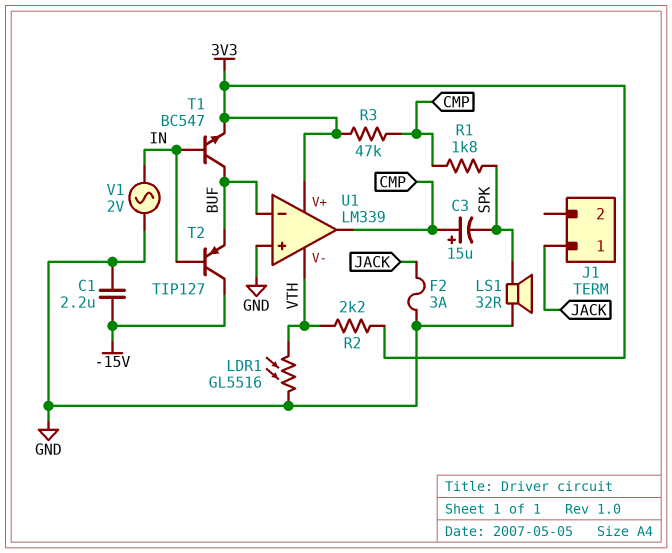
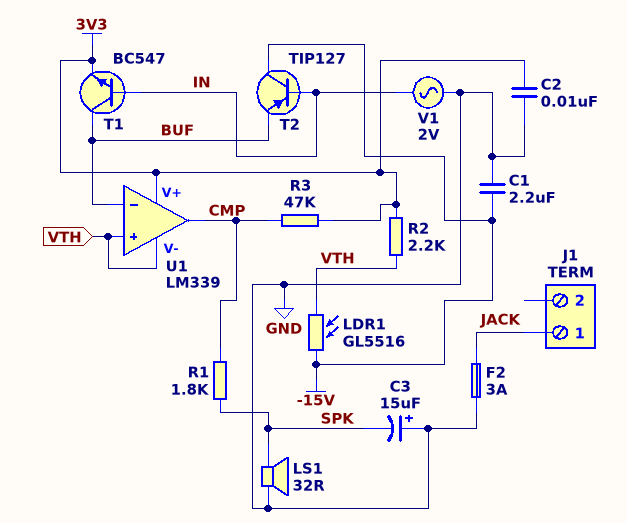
C2: none -> 10nF (3V3, GND)
C3: 15uF (plus CMP, minus SPK) -> 15uF (plus GND, minus SPK)
LDR1: GL5516 (GND, VTH) -> GL5516 (-15V, VTH)
U1 pin in+: GND -> VTH

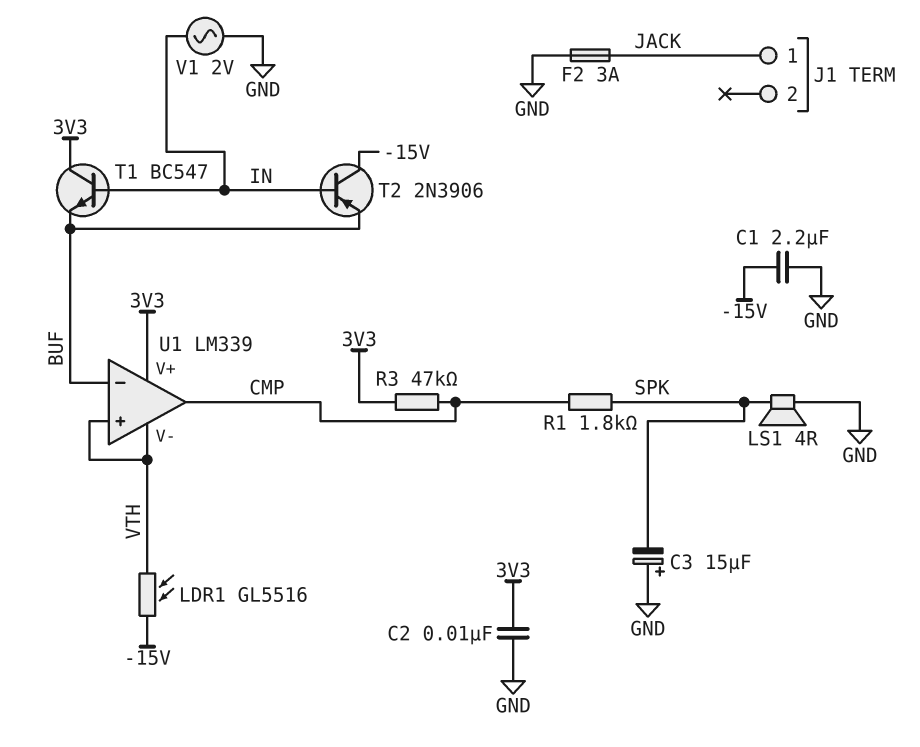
LS1: speaker 32R (GND, SPK) -> speaker 4R (GND, SPK)
R2: 2.2k (3V3, VTH) -> none
T1: NPN BC547 (B IN, C BUF, E 3V3) -> NPN BC547 (B IN, C 3V3, E BUF)
T2: PNP TIP127 (B IN, C -15V, E BUF) -> PNP 2N3906 (B IN, C -15V, E BUF)

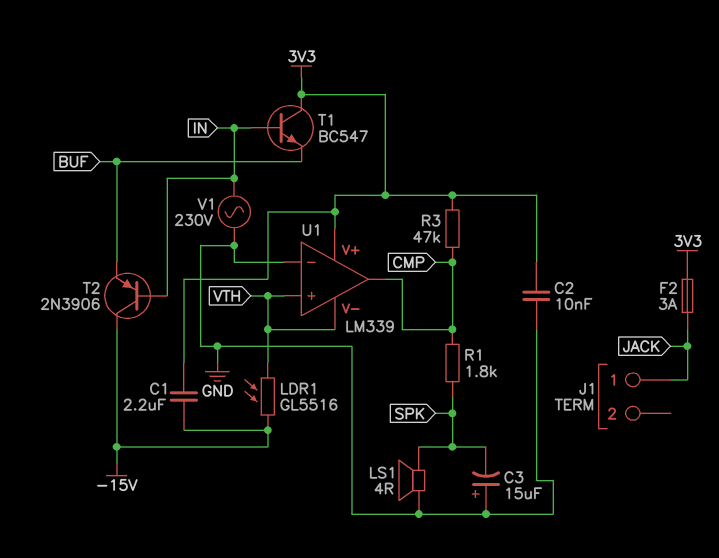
C1: 2.2uF (-15V, GND) -> 2.2uF (-15V, 3V3)
F2: 3A (GND, JACK) -> 3A (3V3, JACK)
U1 pin in-: BUF -> GND
V1: AC 2V (GND, IN) -> AC 230V (GND, IN)

